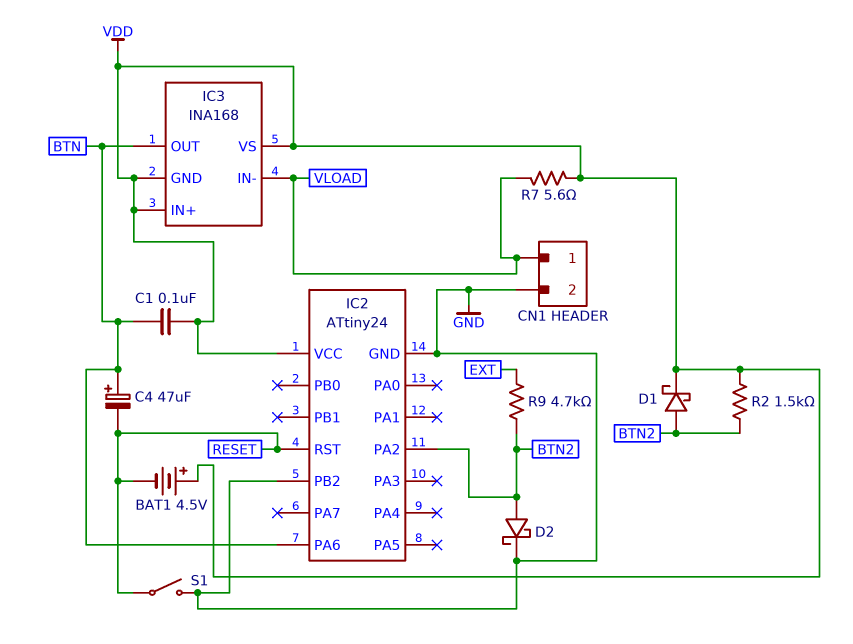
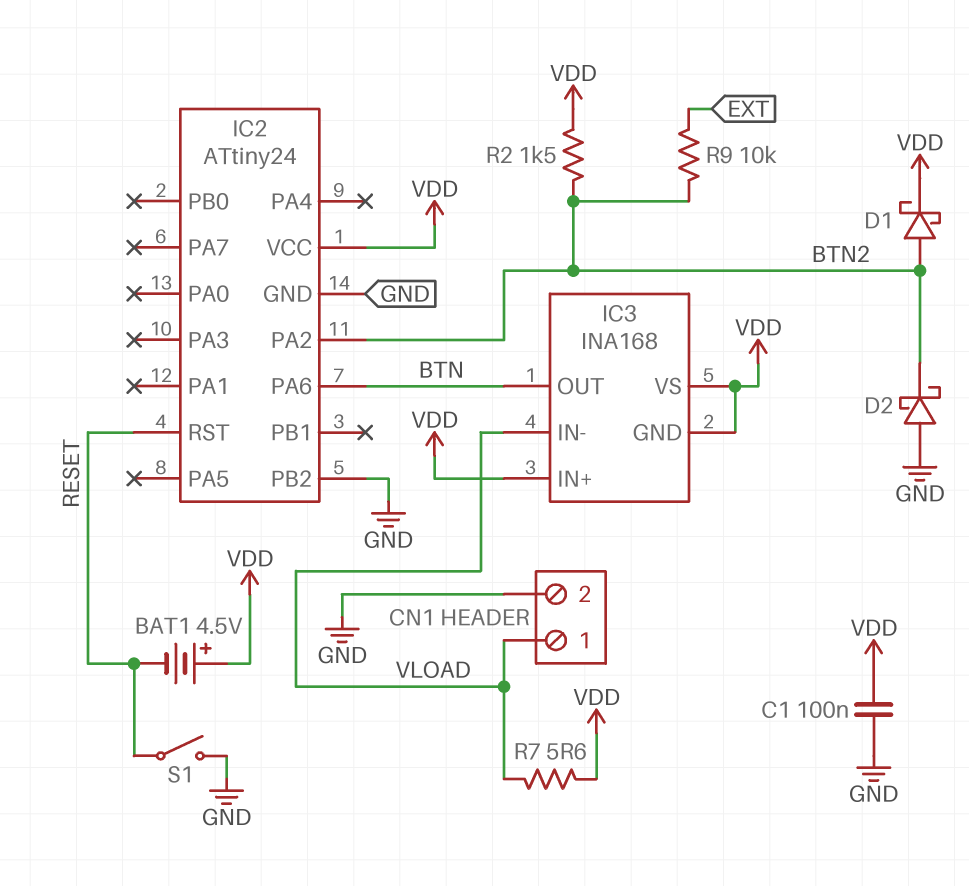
C1: 100nF (BTN, VDD) -> 100nF (GND, VDD)
C4: 47uF (plus BTN, minus RESET) -> none
D2: schottky (A BTN2, K GND) -> schottky (A GND, K BTN2)
R9: 4.7k (BTN2, EXT) -> 10k (BTN2, EXT)

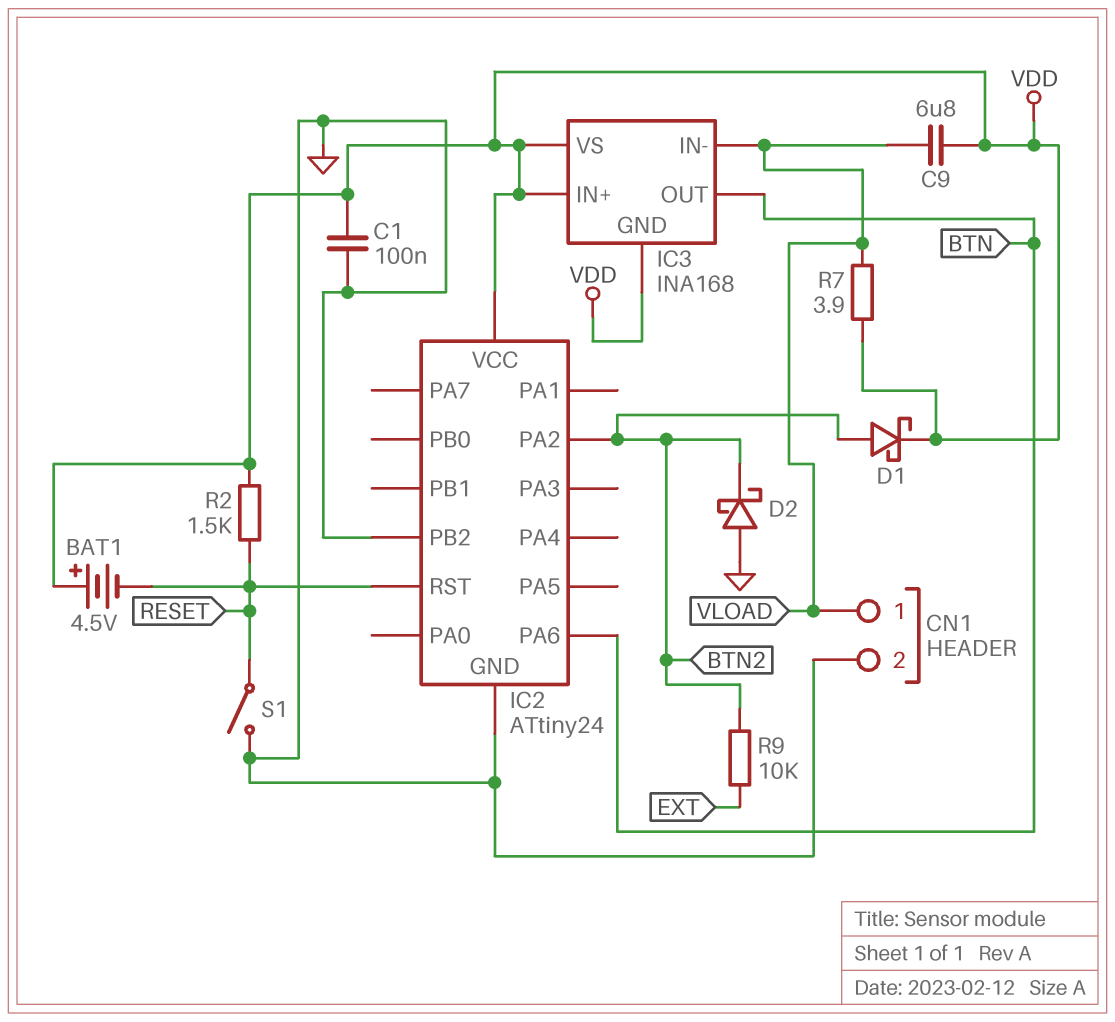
C9: none -> 6.8uF (VDD, VLOAD)
R2: 1.5k (BTN2, VDD) -> 1.5k (RESET, VDD)
R7: 5.6 (VDD, VLOAD) -> 3.9 (VDD, VLOAD)

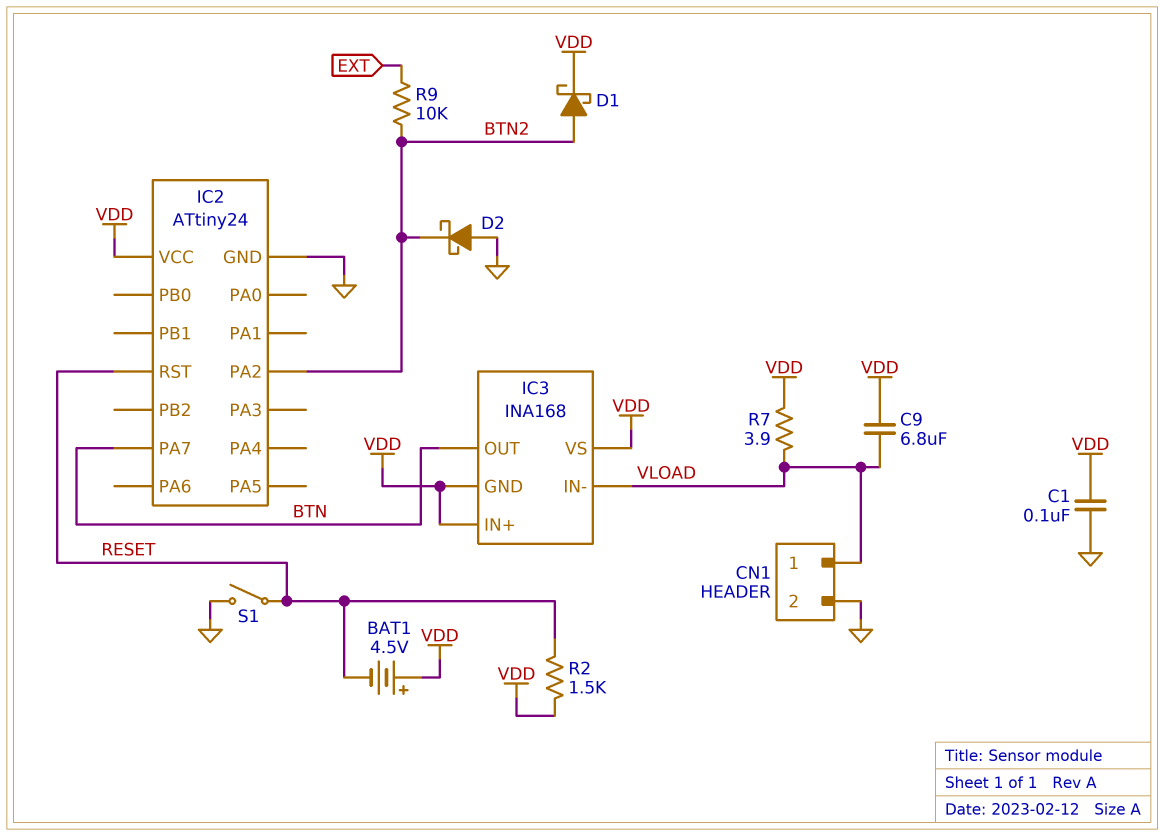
IC2 pin PA6: BTN -> none
IC2 pin PA7: none -> BTN
IC2 pin PB2: GND -> none

